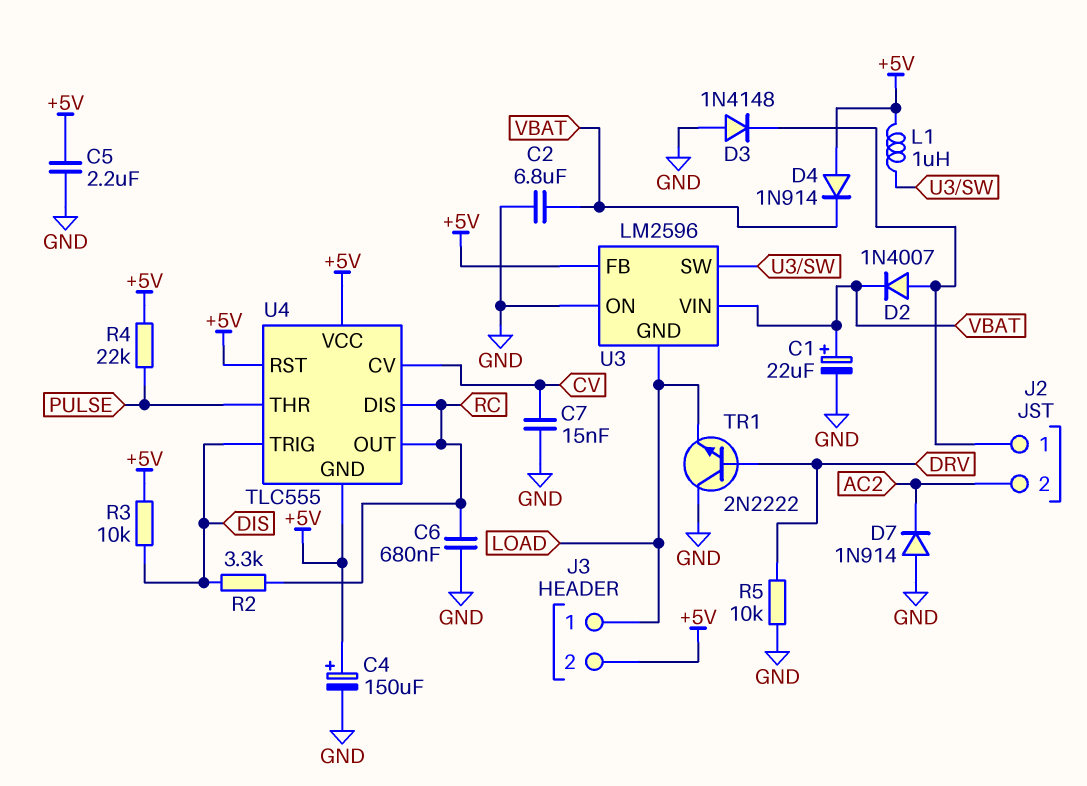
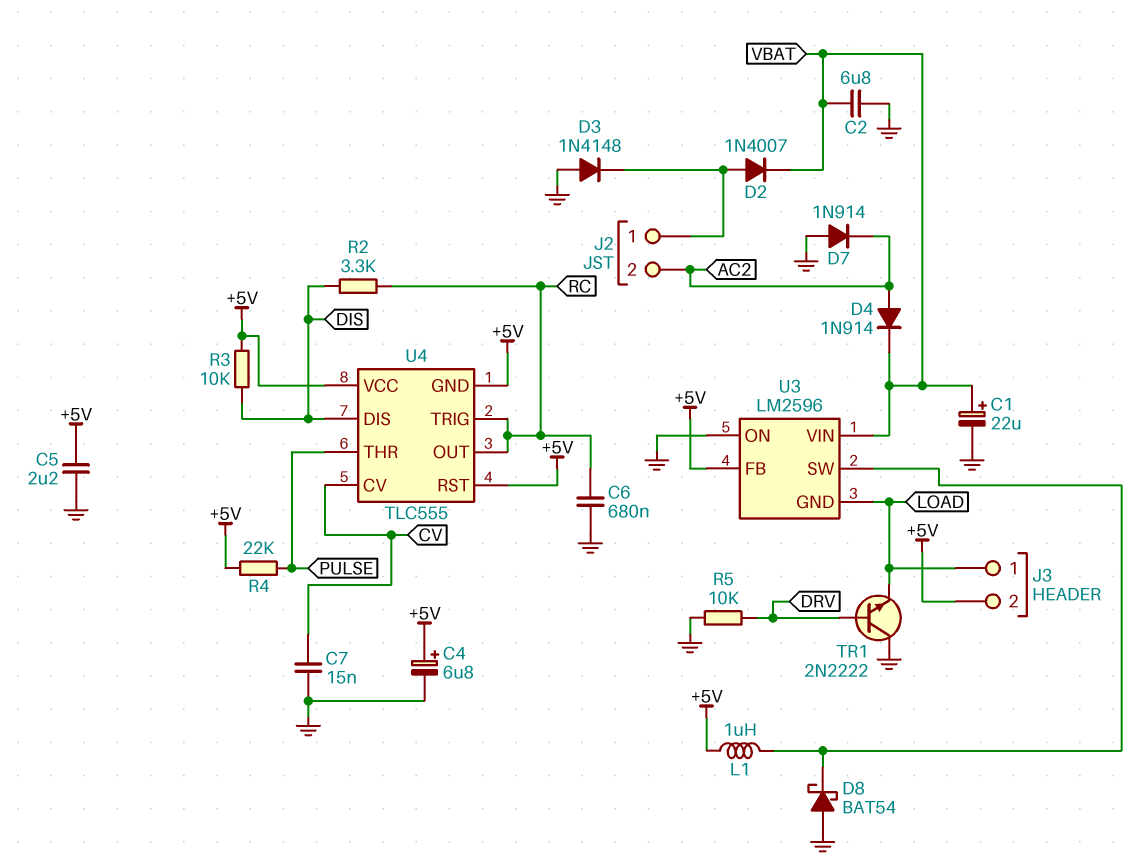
C4: 150uF (plus +5V, minus GND) -> 6.8uF (plus +5V, minus GND)
D4: diode 1N914 (A +5V, K VBAT) -> diode 1N914 (A AC2, K VBAT)
D8: none -> schottky BAT54 (A GND, K U3/SW)
U4 pin DIS: RC -> DIS
U4 pin TRIG: DIS -> RC

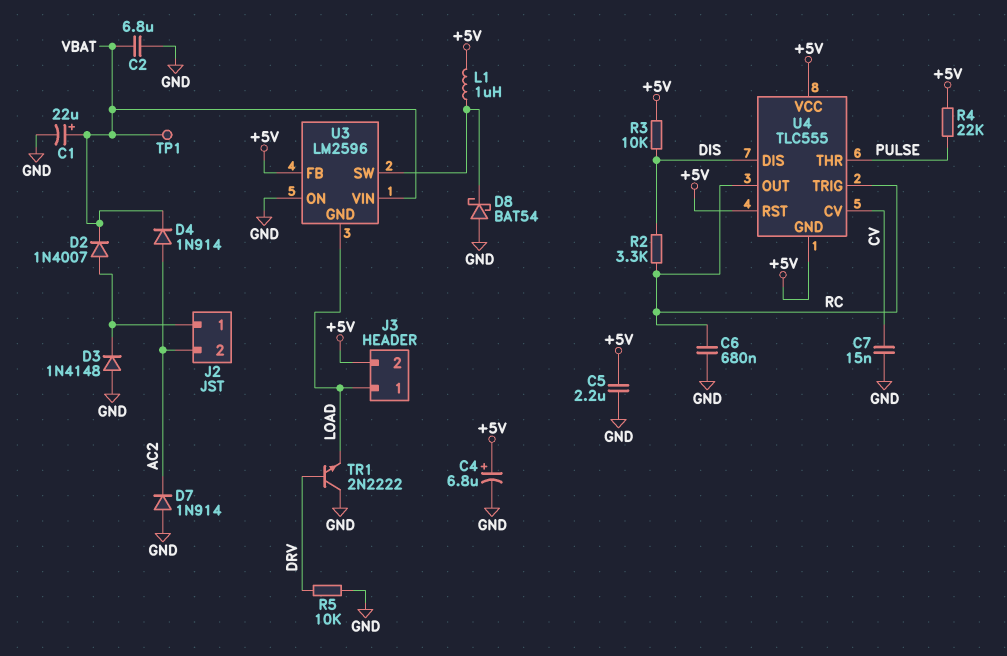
TP1: none -> test point (VBAT)

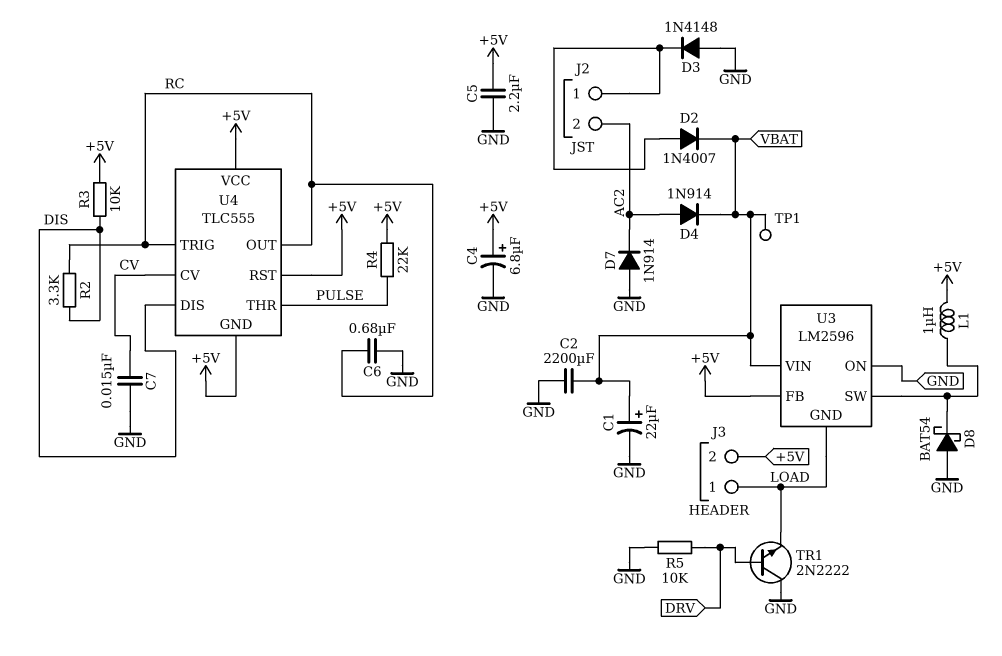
C2: 6.8uF (GND, VBAT) -> 2200uF (GND, VBAT)

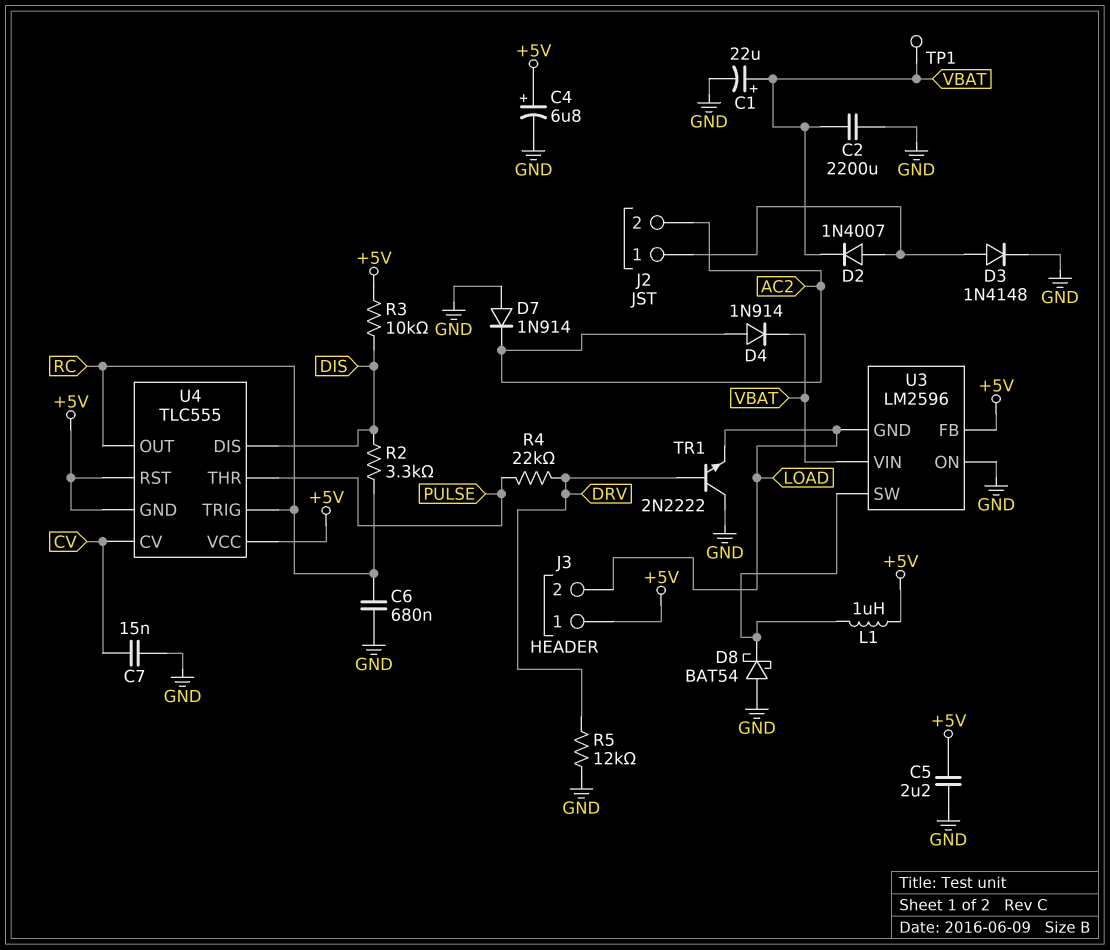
D3: diode 1N4148 (A GND, K J2/1) -> diode 1N4148 (A J2/1, K GND)
J3 pin 1: LOAD -> +5V
J3 pin 2: +5V -> LOAD
R4: 22k (+5V, PULSE) -> 22k (DRV, PULSE)
R5: 10k (DRV, GND) -> 12k (DRV, GND)

